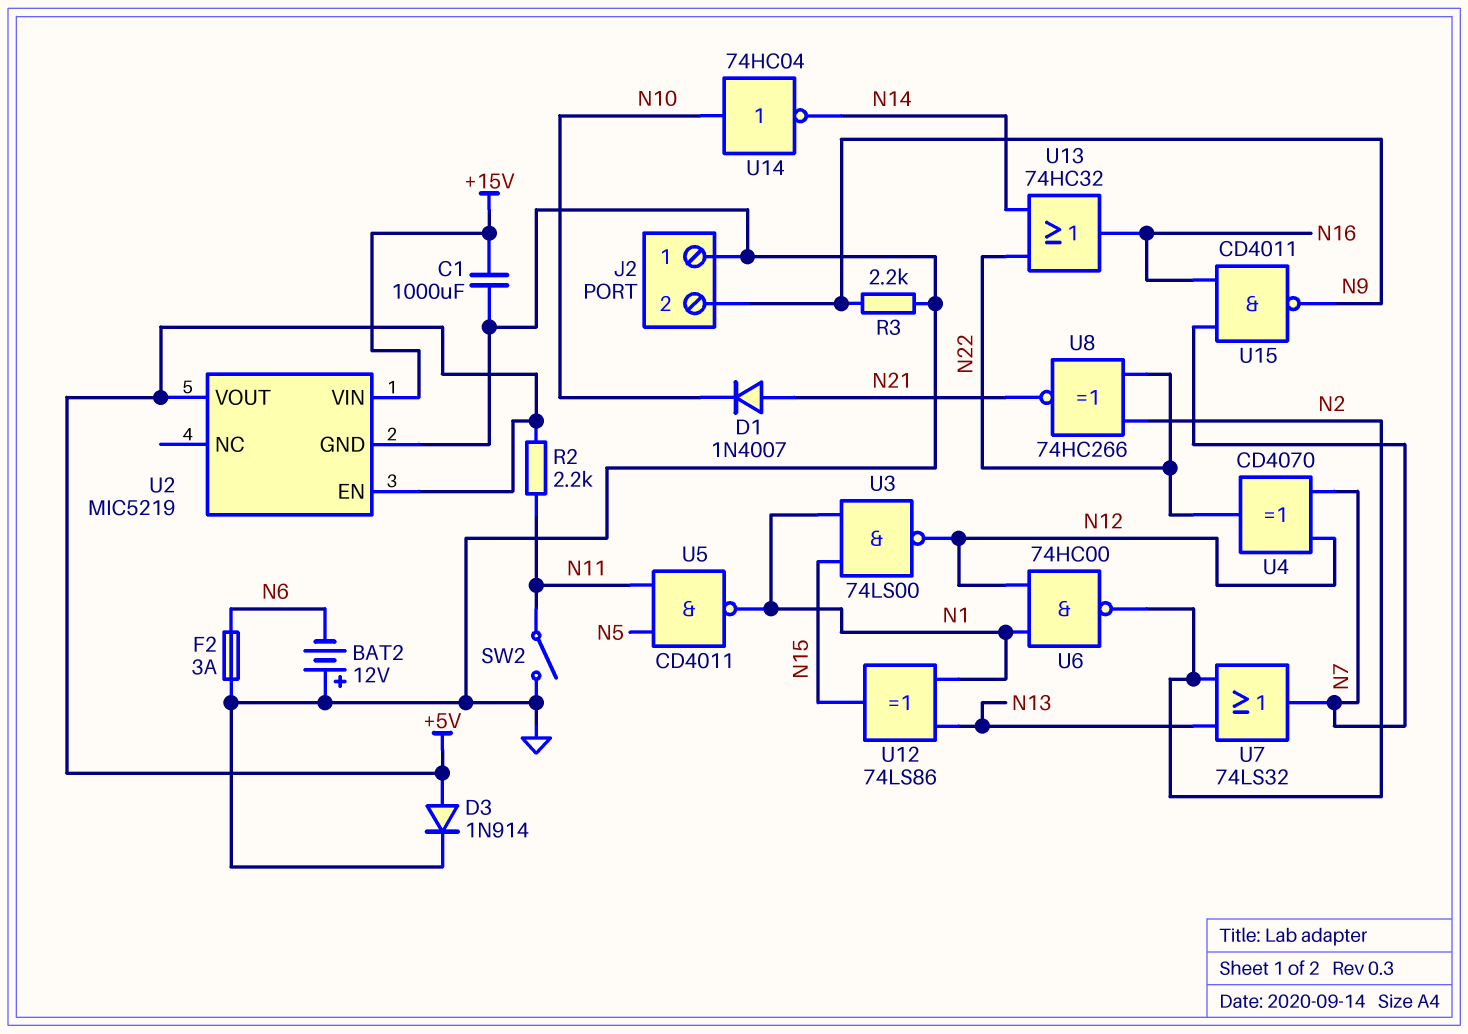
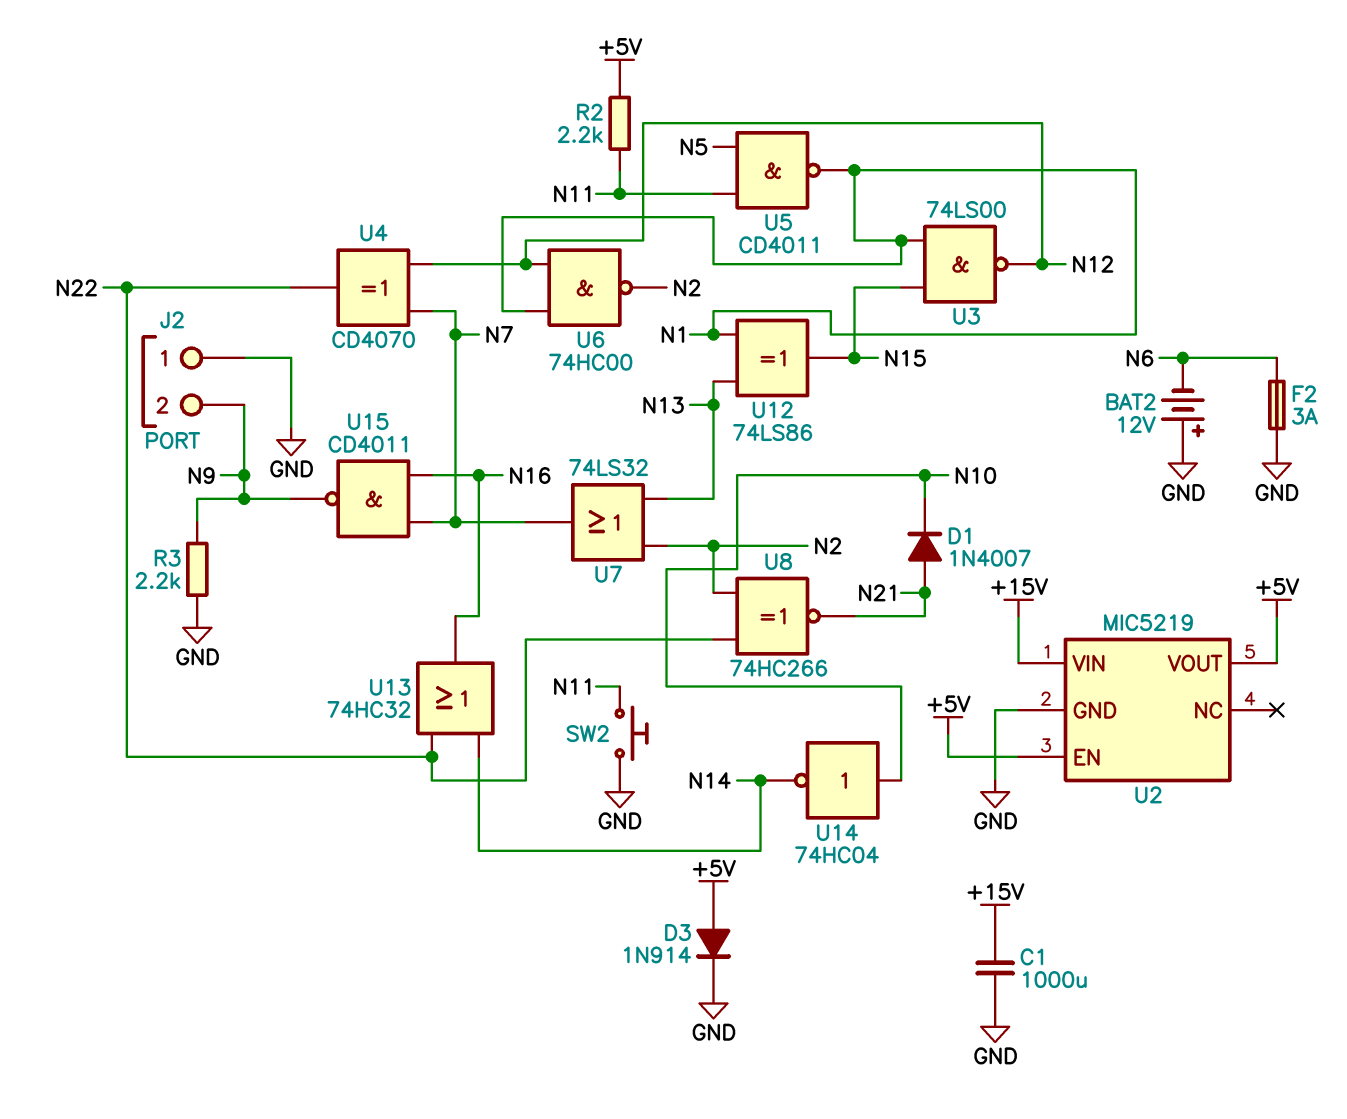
SW2: switch (GND, N11) -> button (GND, N11)

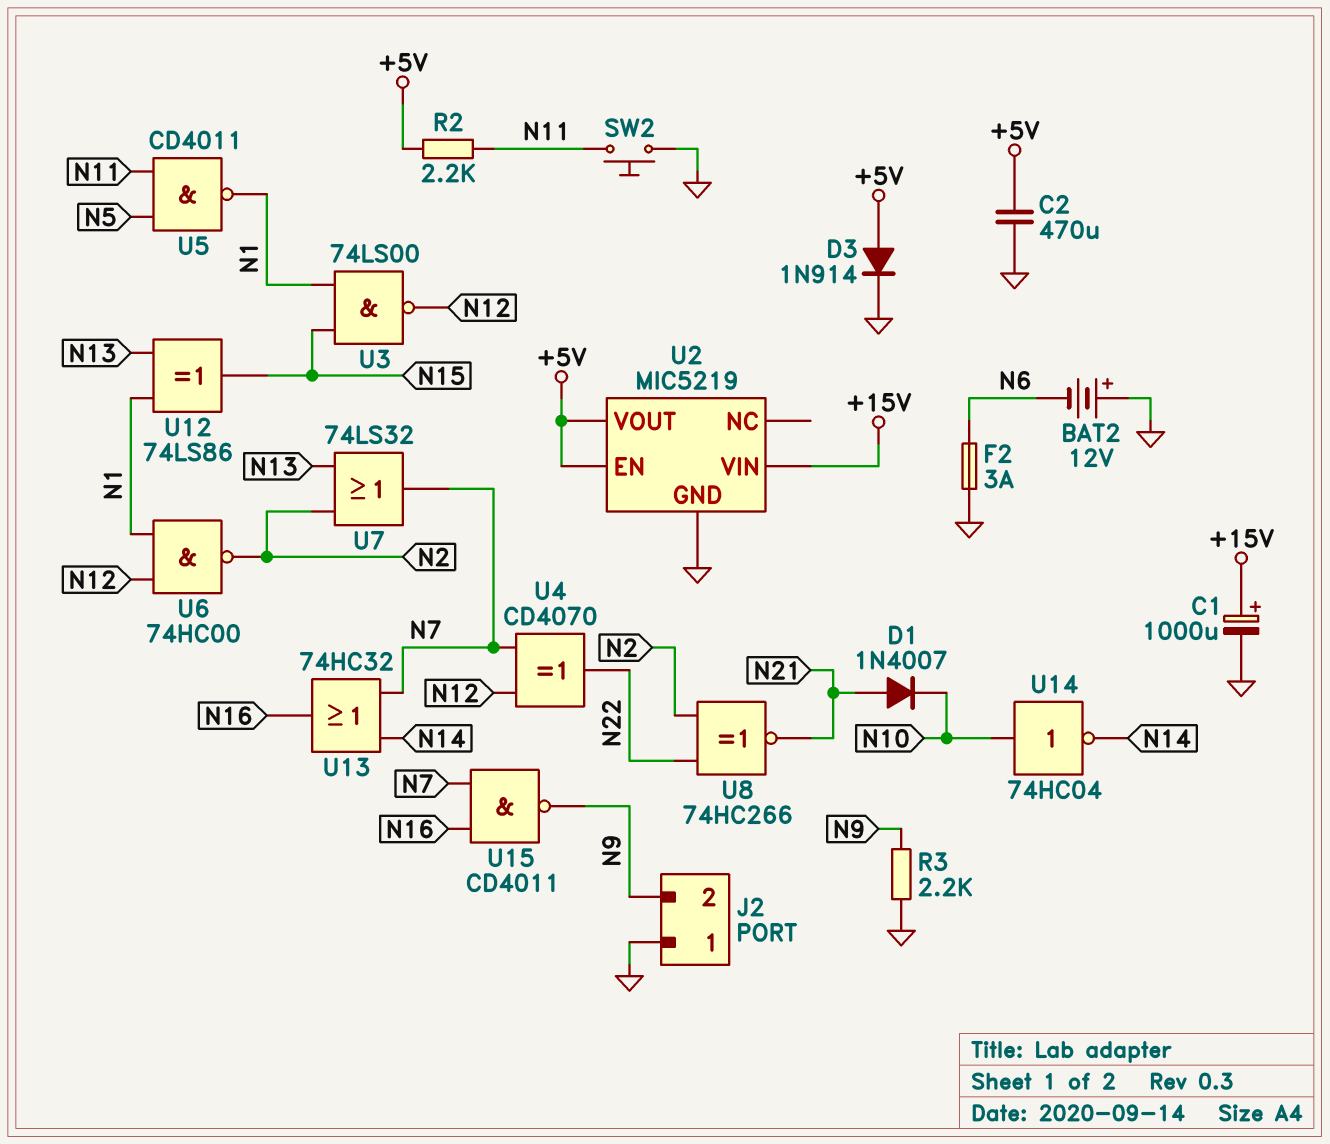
C1: 1000uF (+15V, GND) -> 1000uF (plus +15V, minus GND)
C2: none -> 470uF (+5V, GND)
U13: OR 74HC32 (in N14, in N22, out N16) -> OR 74HC32 (in N7, in N14, out N16)

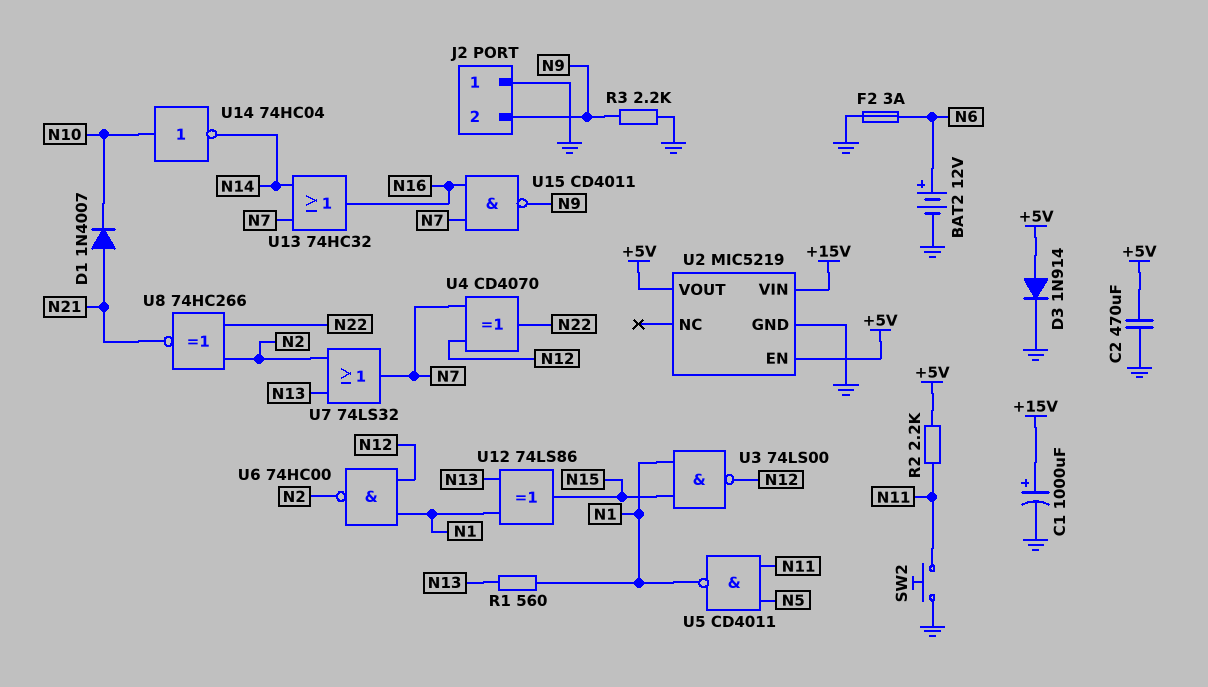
BAT2: 12V (plus GND, minus N6) -> 12V (plus N6, minus GND)
R1: none -> 560 (N1, N13)

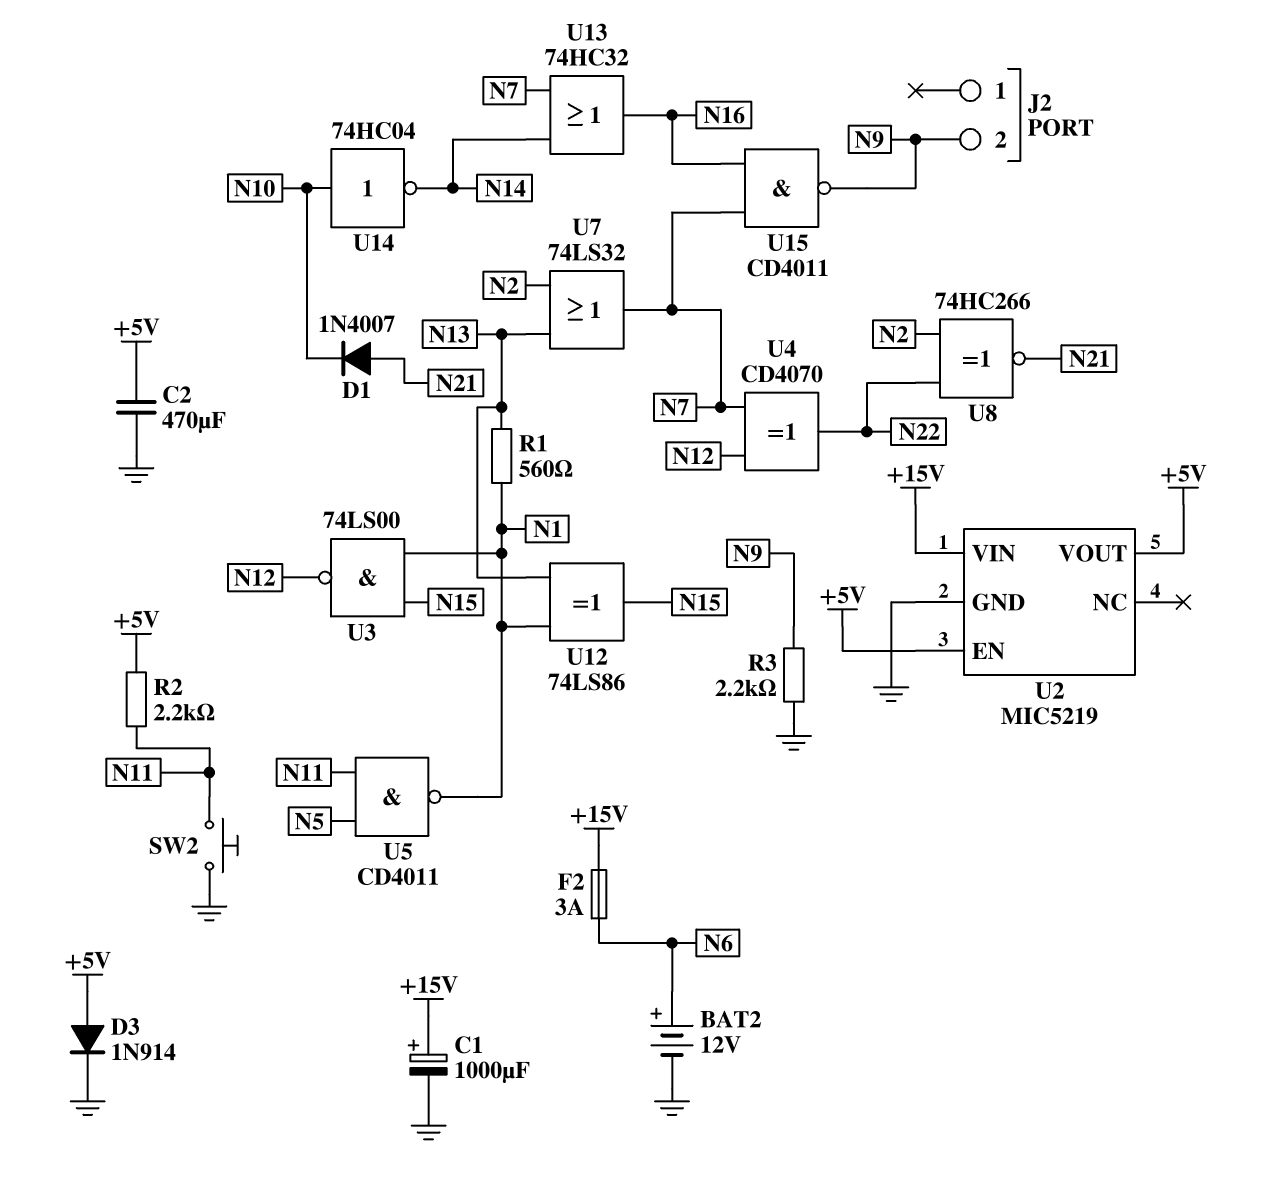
F2: 3A (GND, N6) -> 3A (+15V, N6)
J2 pin 1: GND -> none
U6: NAND 74HC00 (in N1, in N12, out N2) -> none

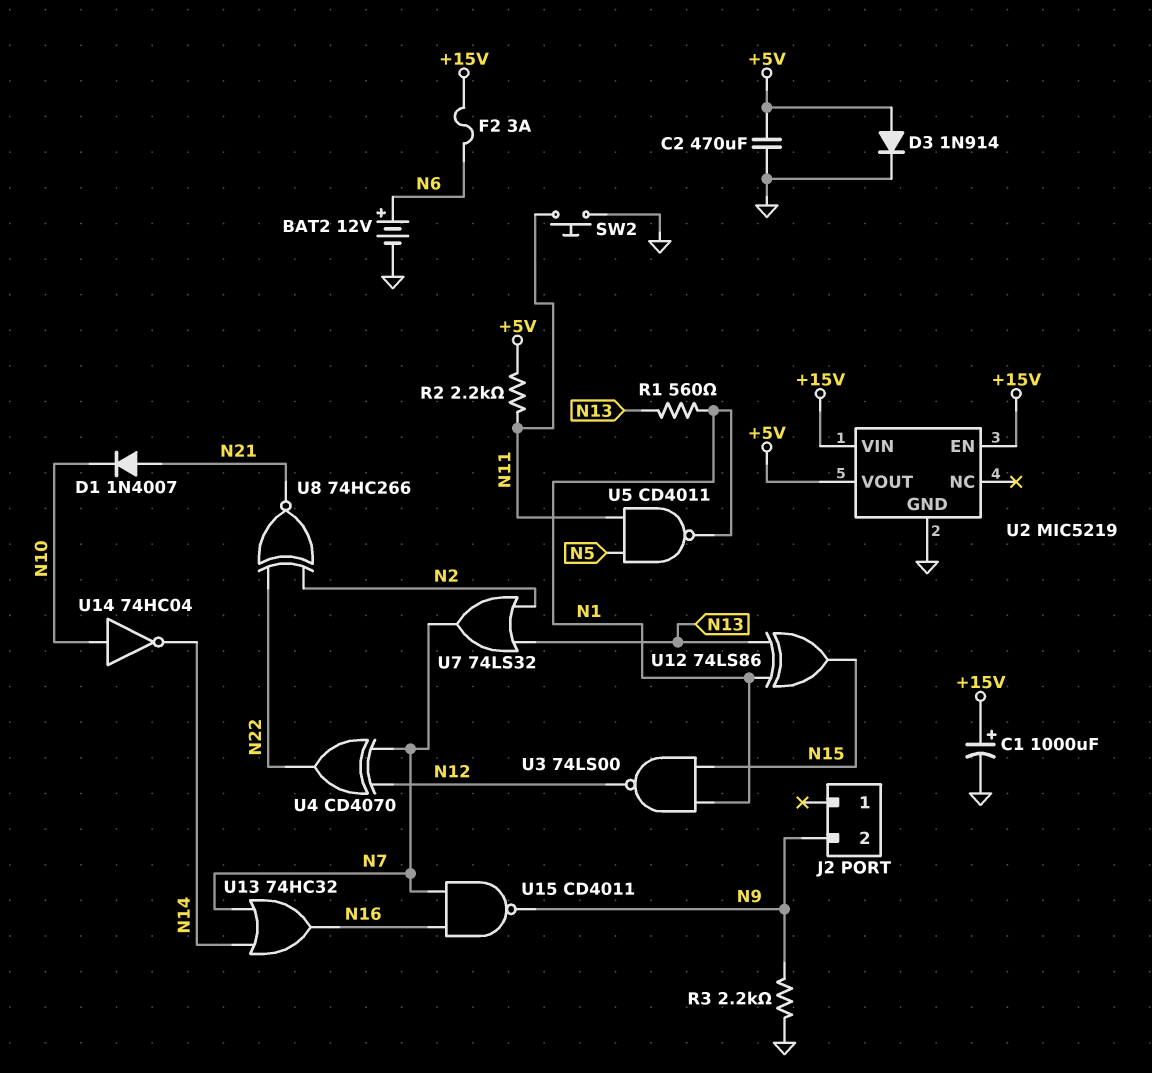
U2 pin EN: +5V -> +15V

